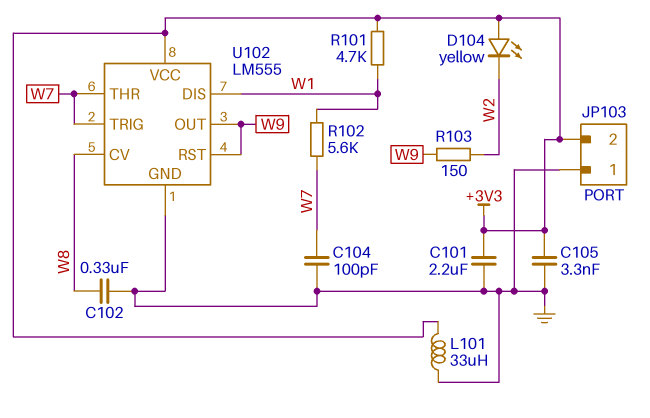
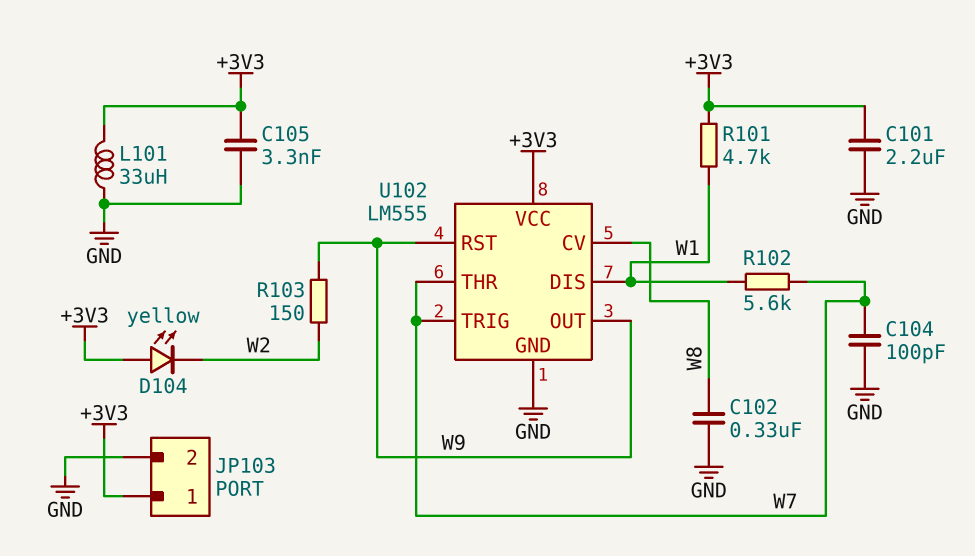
JP103 pin 1: GND -> +3V3
JP103 pin 2: +3V3 -> GND

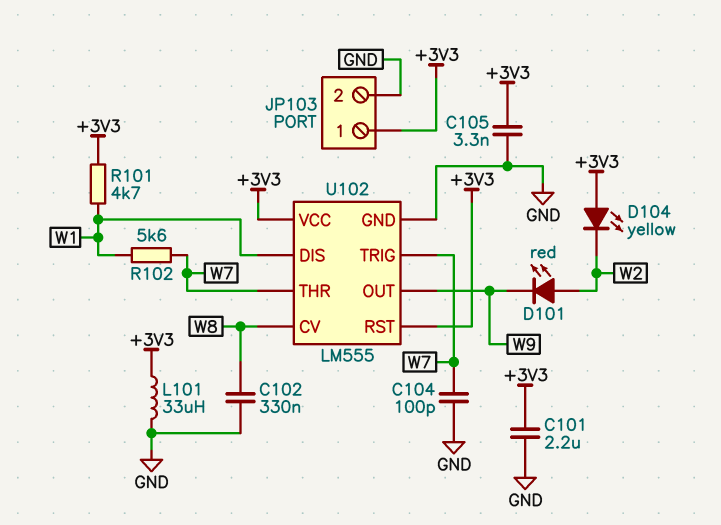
D101: none -> LED red (A W2, K W9)
R103: 150 (W2, W9) -> none
U102 pin RST: W9 -> +3V3

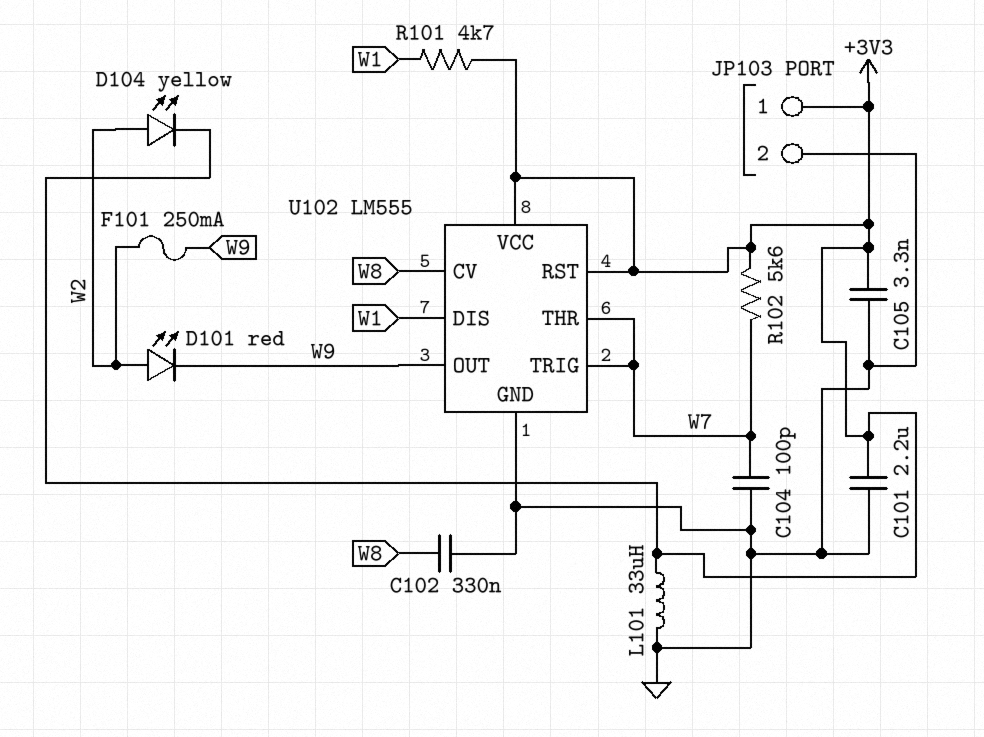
D104: LED yellow (A +3V3, K W2) -> LED yellow (A W2, K +3V3)
F101: none -> 250mA (W2, W9)
R102: 5.6k (W1, W7) -> 5.6k (+3V3, W7)

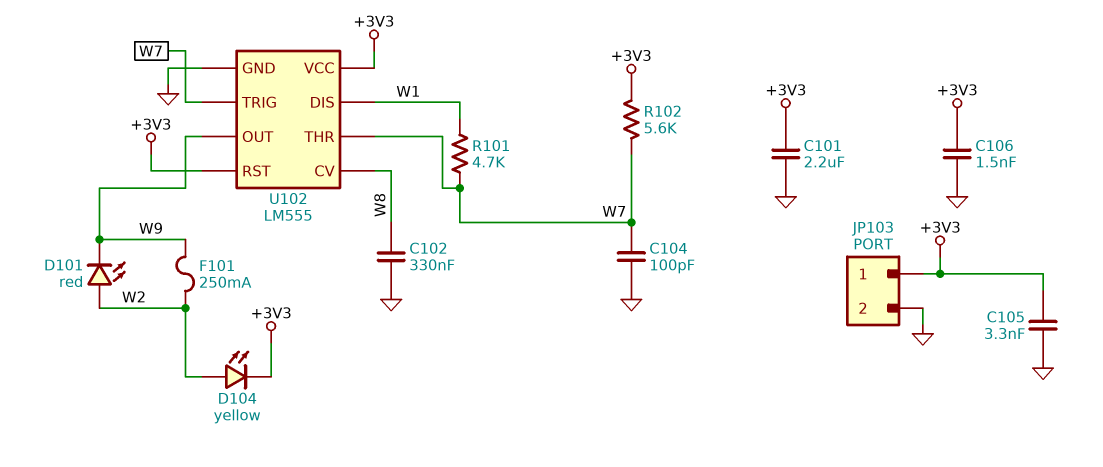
C106: none -> 1.5nF (+3V3, GND)
L101: 33uH (+3V3, GND) -> none
R101: 4.7k (+3V3, W1) -> 4.7k (W1, W7)

